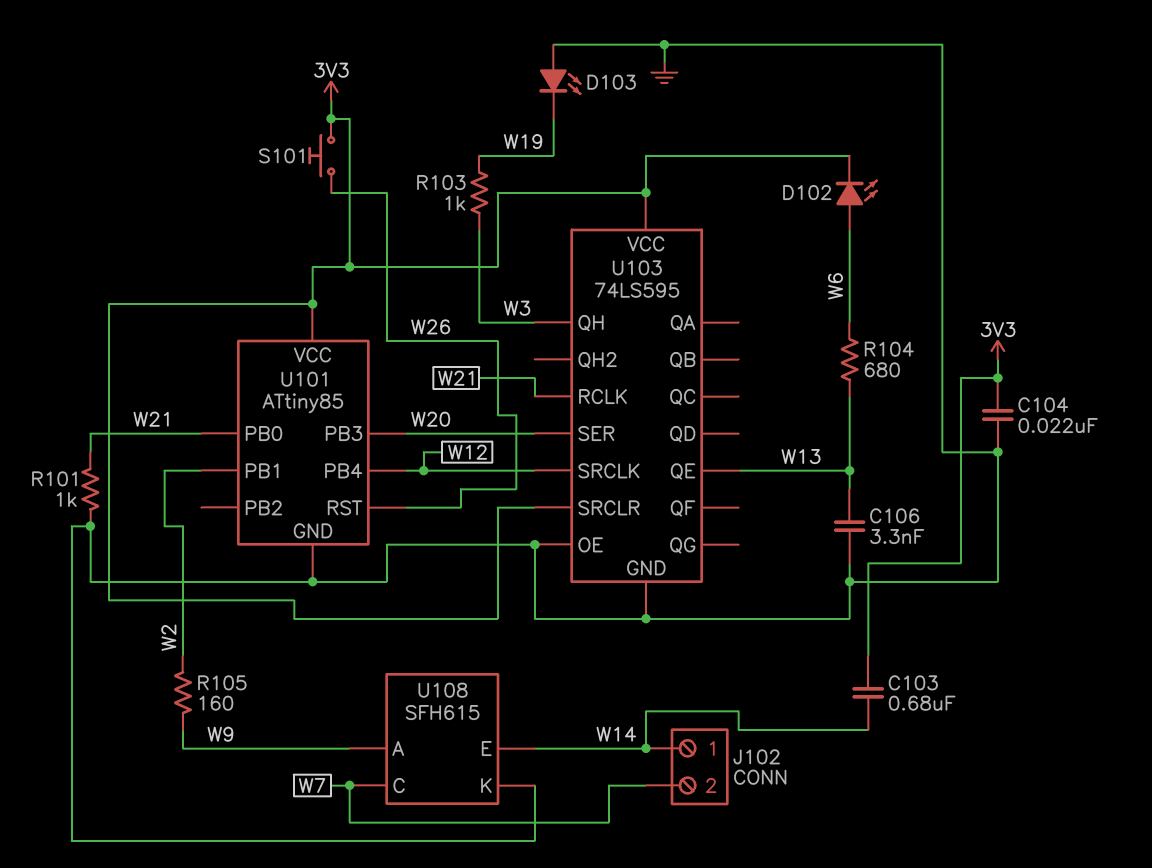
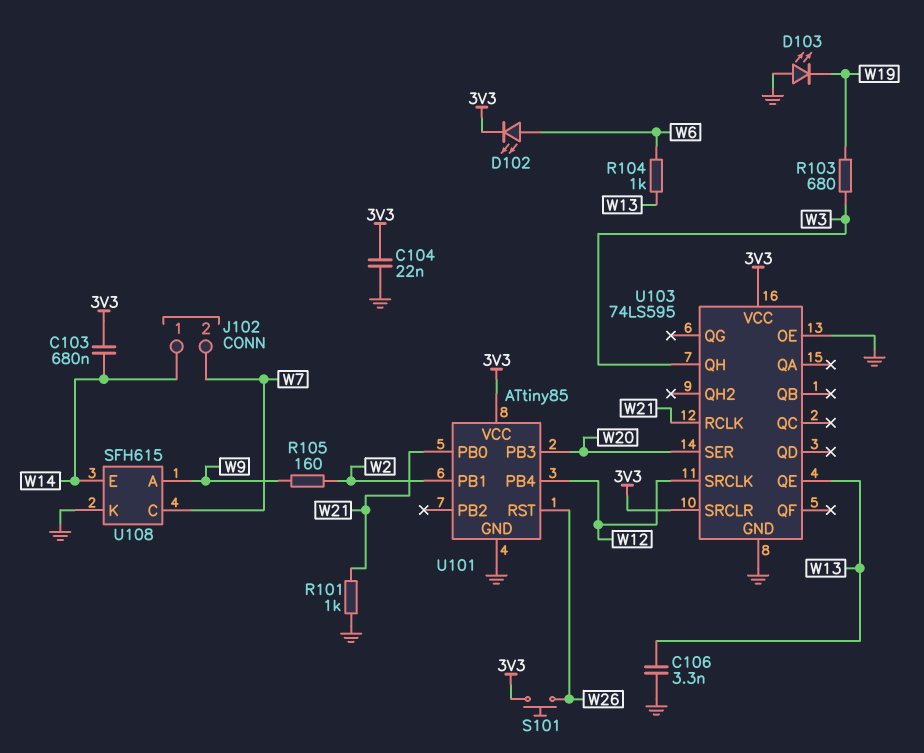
R103: 1k (W3, W19) -> 680 (W3, W19)
R104: 680 (W6, W13) -> 1k (W6, W13)

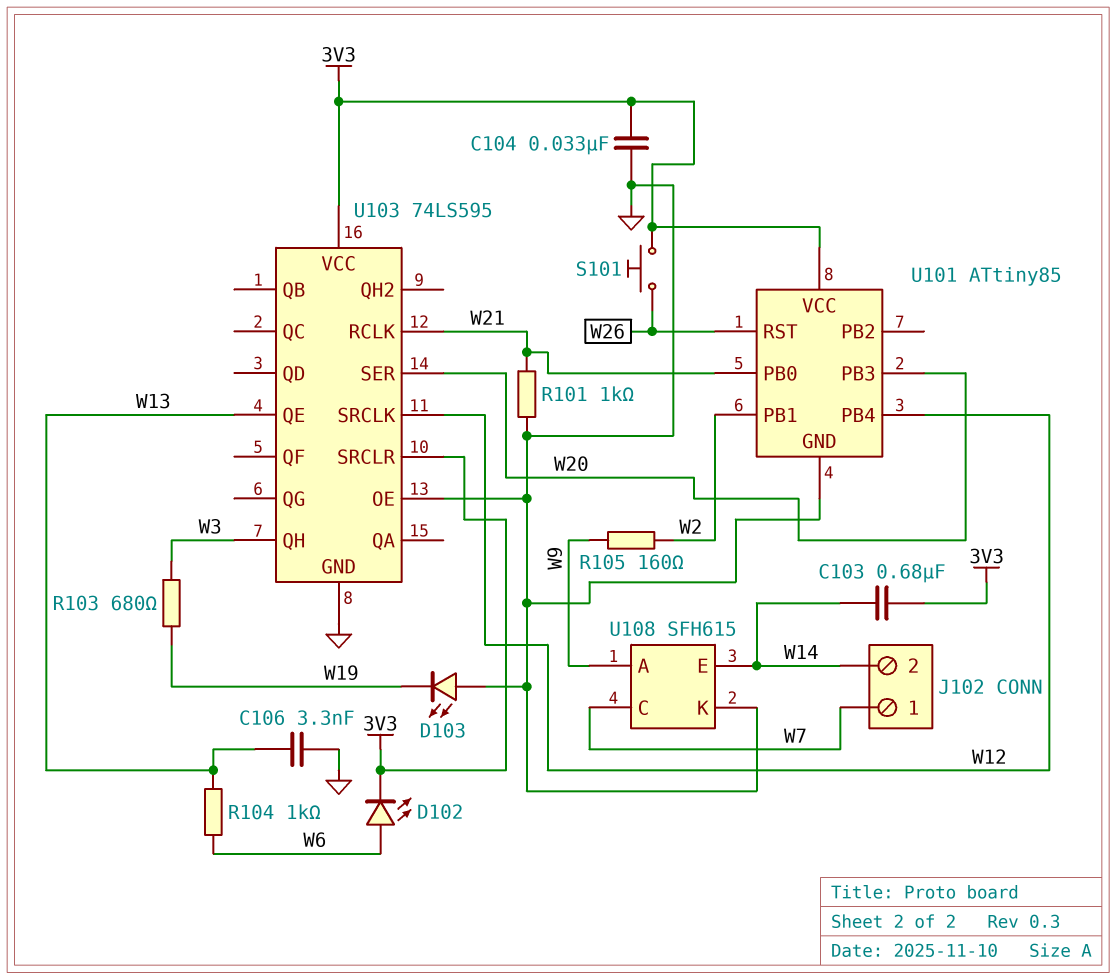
C104: 22nF (3V3, GND) -> 33nF (3V3, GND)
J102 pin 1: W14 -> W7
J102 pin 2: W7 -> W14

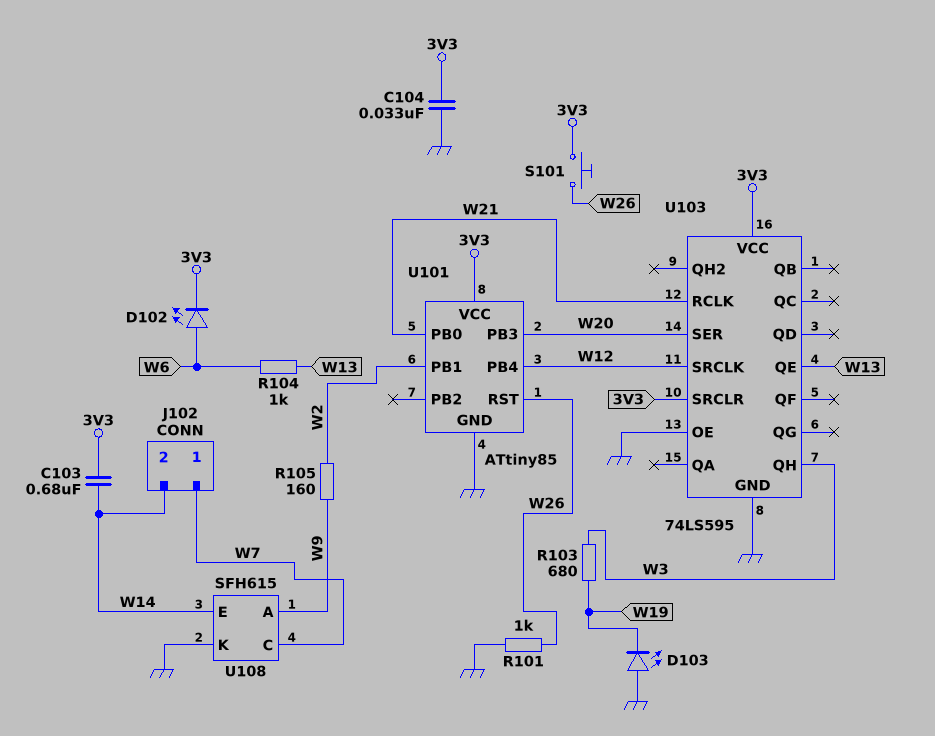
C106: 3.3nF (GND, W13) -> none
R101: 1k (GND, W21) -> 1k (GND, W26)

